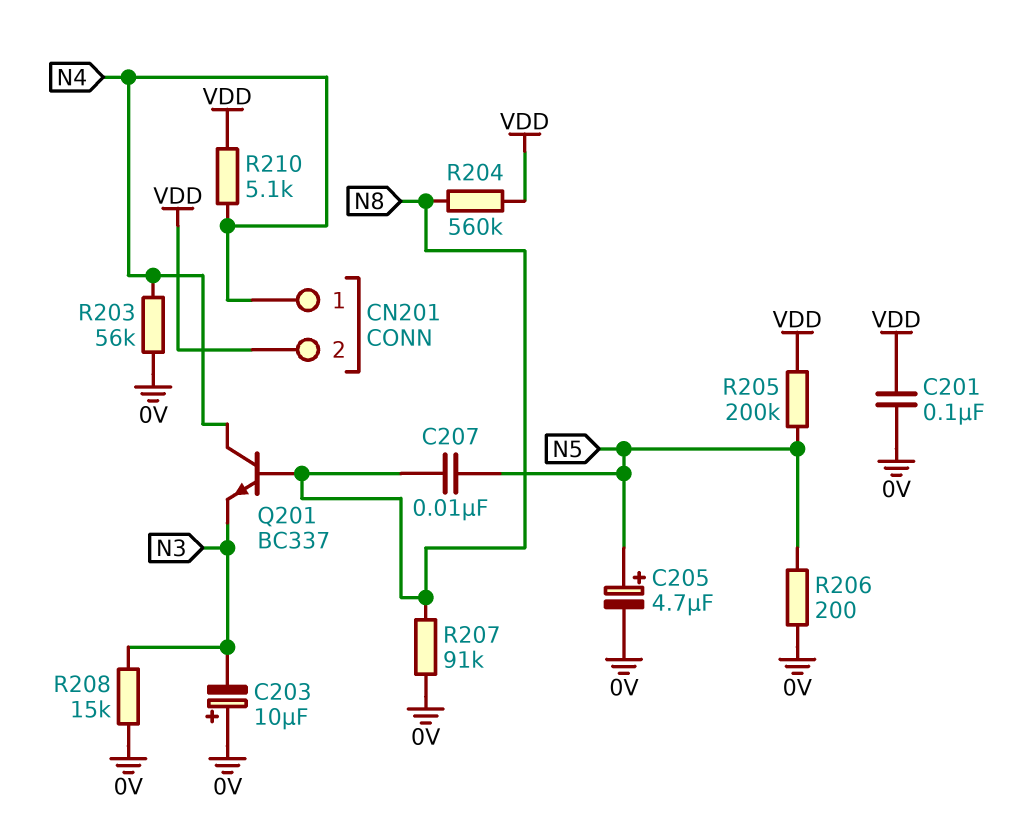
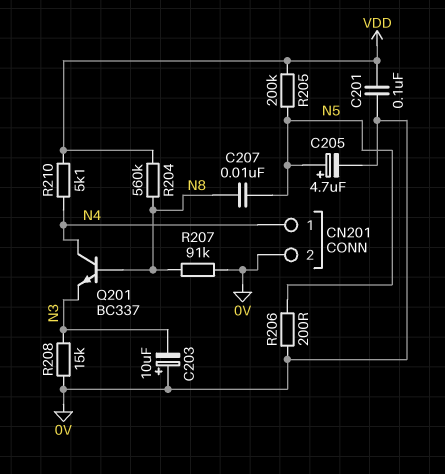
CN201 pin 2: VDD -> 0V
R203: 56k (0V, N4) -> none

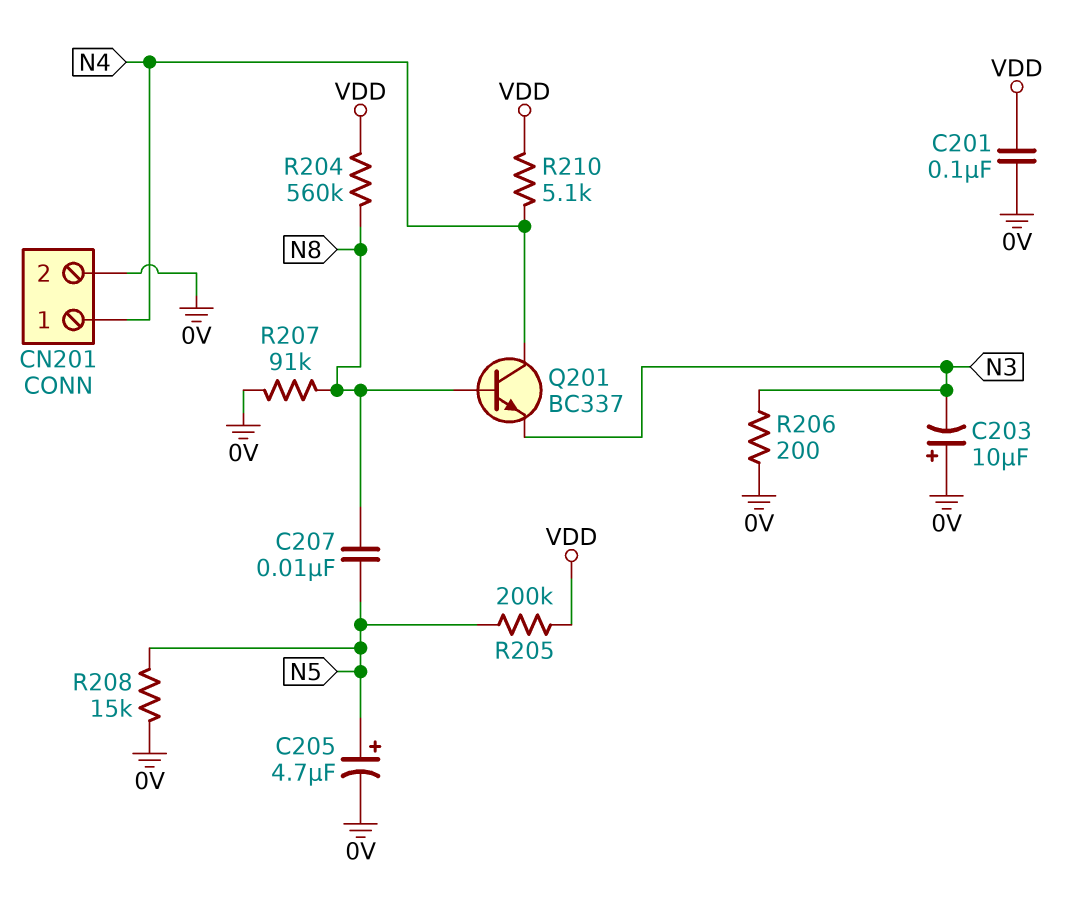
R206: 200 (0V, N5) -> 200 (0V, N3)
R208: 15k (0V, N3) -> 15k (0V, N5)

